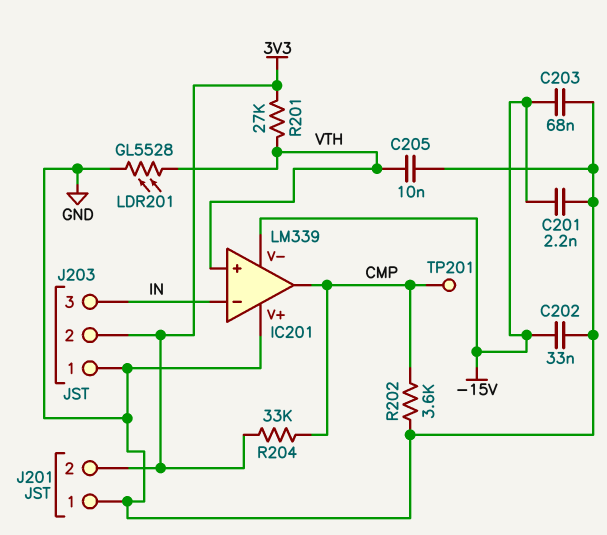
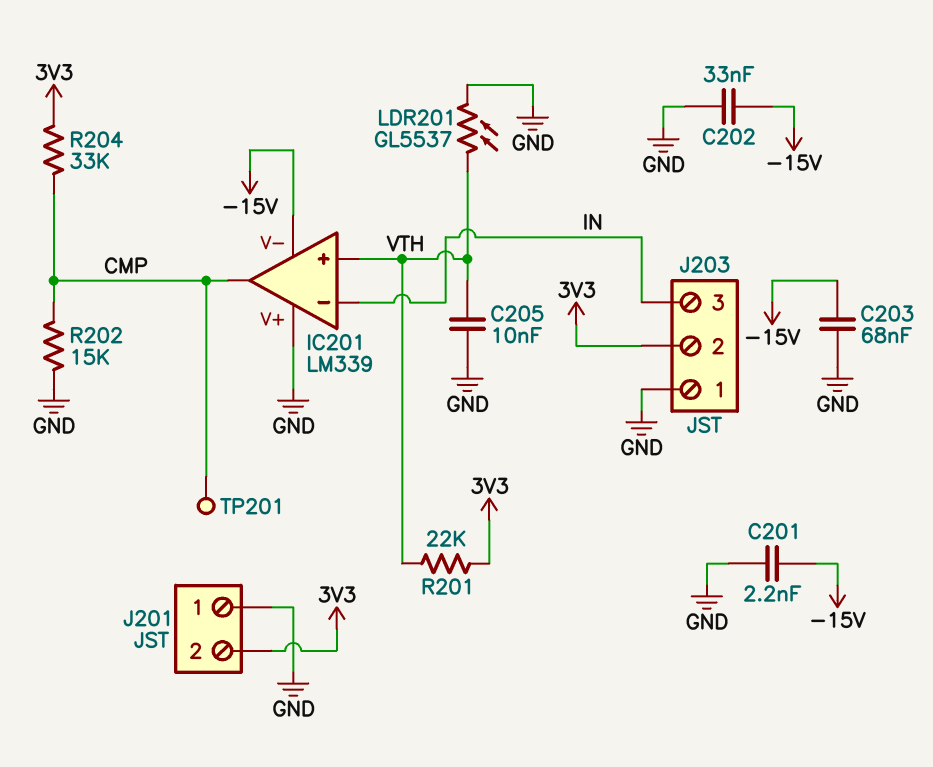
LDR201: GL5528 (GND, VTH) -> GL5537 (GND, VTH)
R201: 27k (3V3, VTH) -> 22k (3V3, VTH)
R202: 3.6k (CMP, GND) -> 15k (CMP, GND)

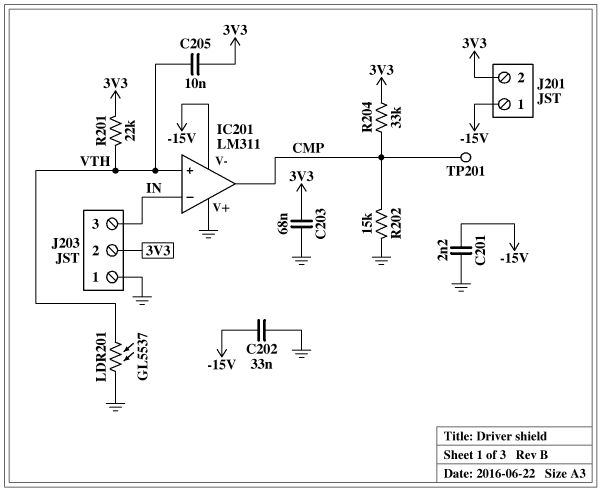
C203: 68nF (-15V, GND) -> 68nF (3V3, GND)
C205: 10nF (GND, VTH) -> 10nF (3V3, VTH)
IC201: LM339 -> LM311
J201 pin 1: GND -> -15V

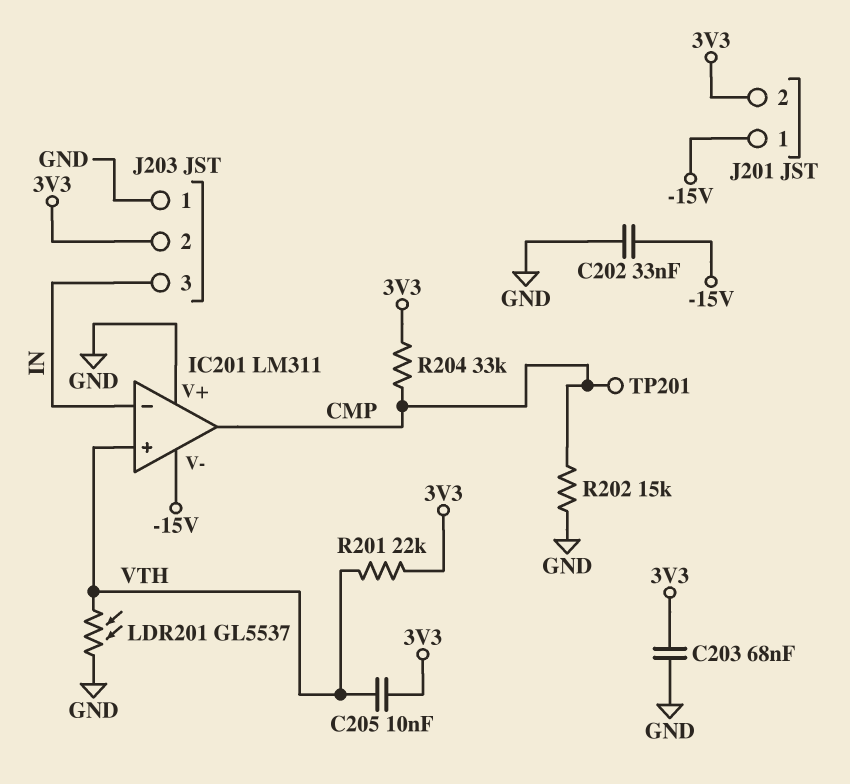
C201: 2.2nF (-15V, GND) -> none

